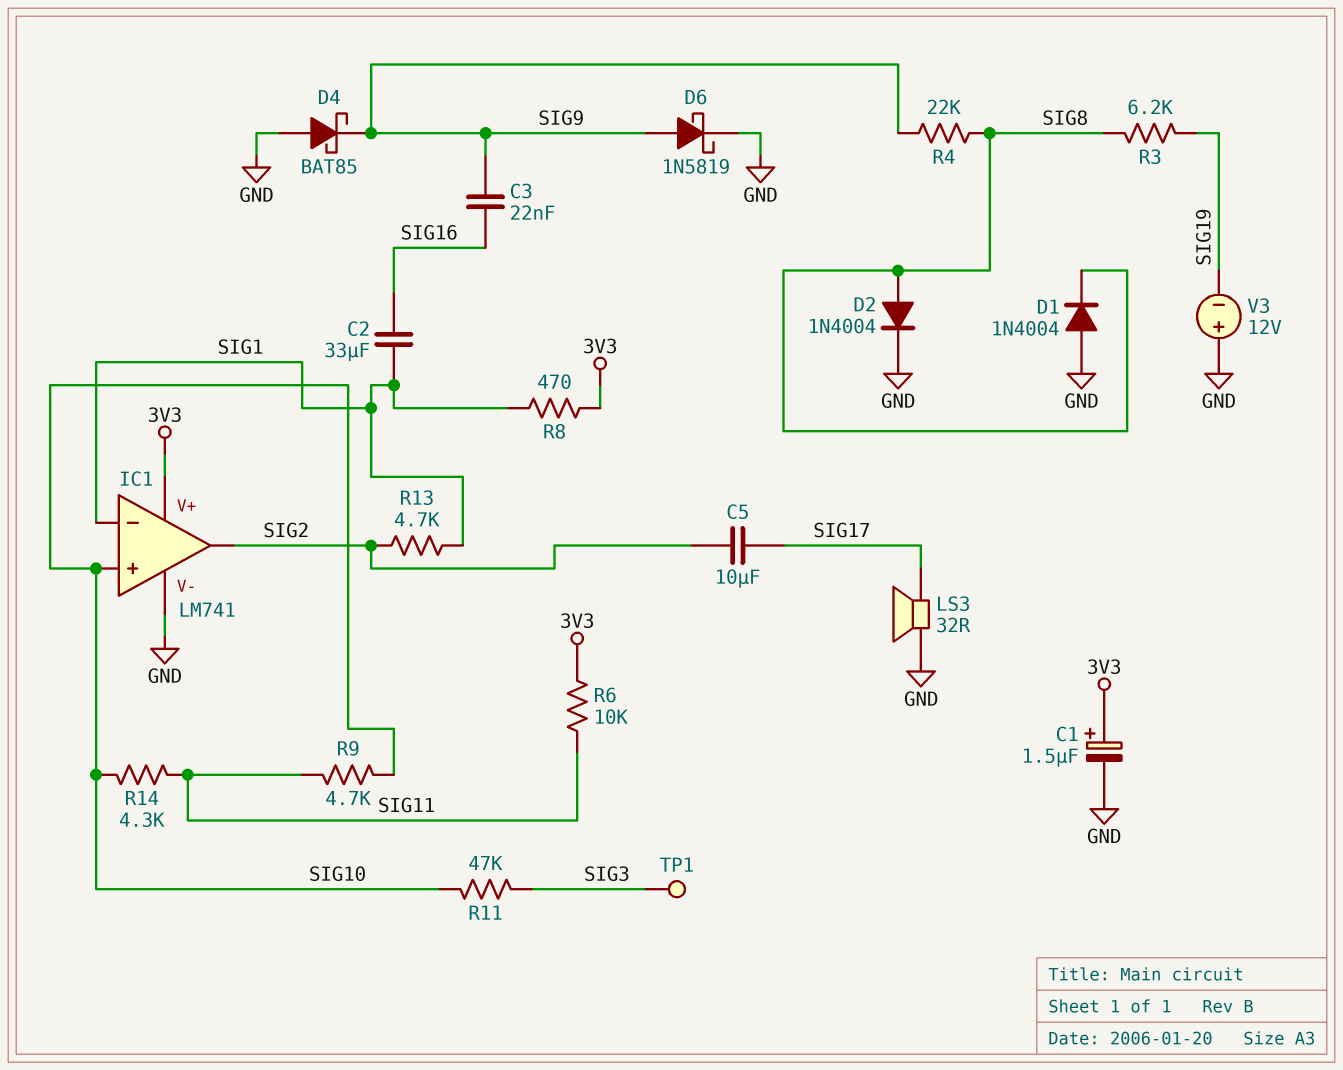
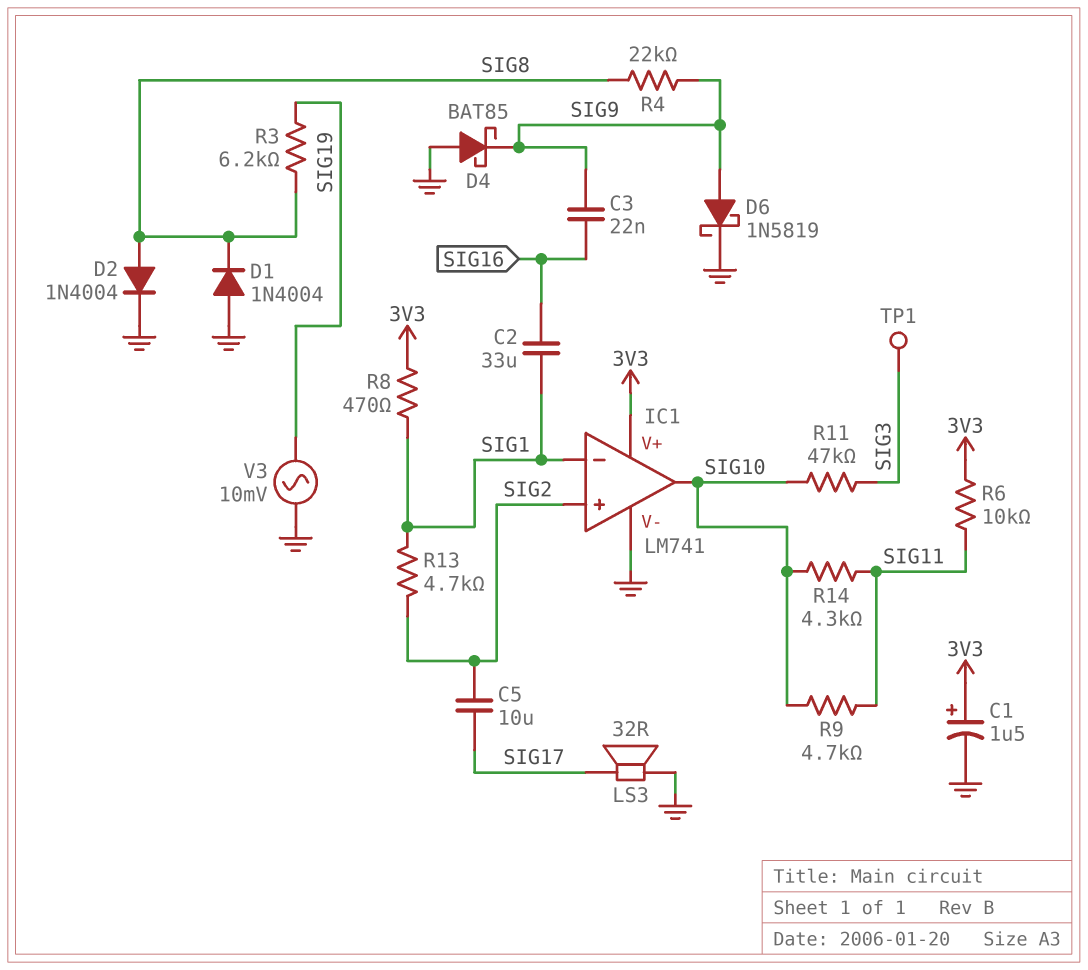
IC1 pin in+: SIG10 -> SIG2
IC1 pin out: SIG2 -> SIG10
V3: 12V (plus GND, minus SIG19) -> AC 10mV (GND, SIG19)

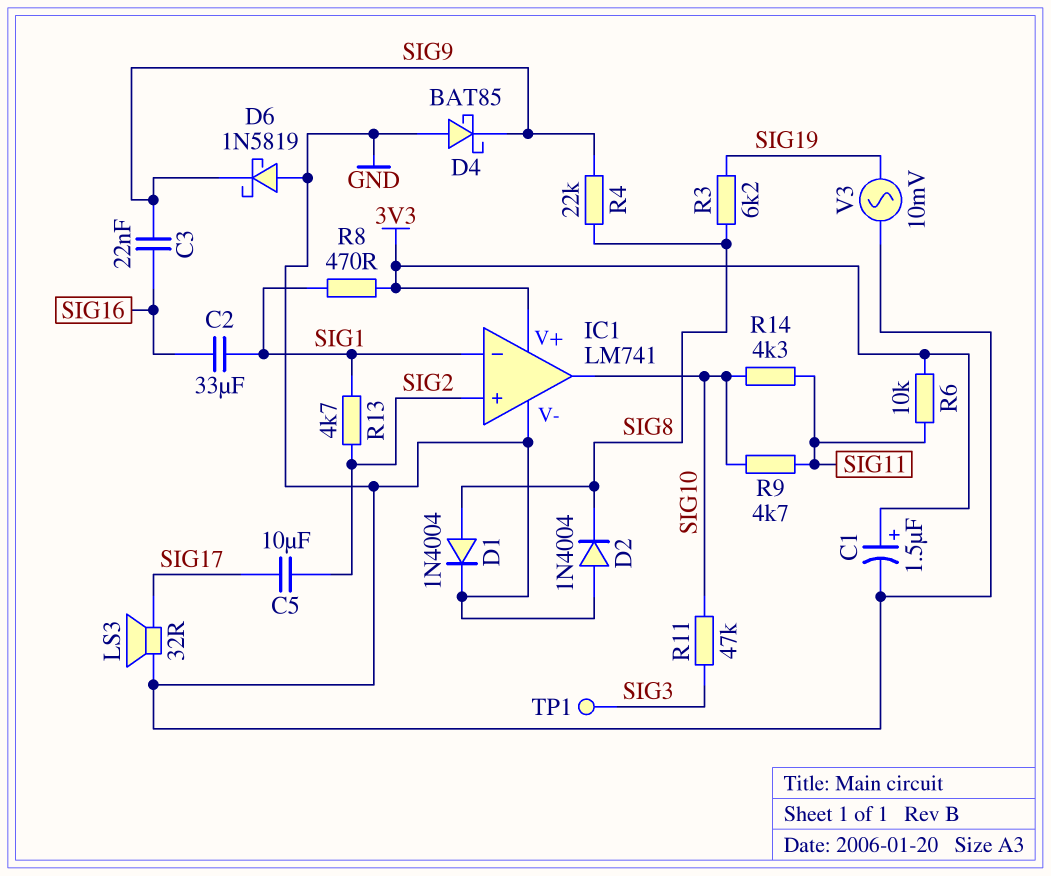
D1: diode 1N4004 (A GND, K SIG8) -> diode 1N4004 (A SIG8, K GND)
D2: diode 1N4004 (A SIG8, K GND) -> diode 1N4004 (A GND, K SIG8)
D6: schottky 1N5819 (A SIG9, K GND) -> schottky 1N5819 (A GND, K SIG9)

